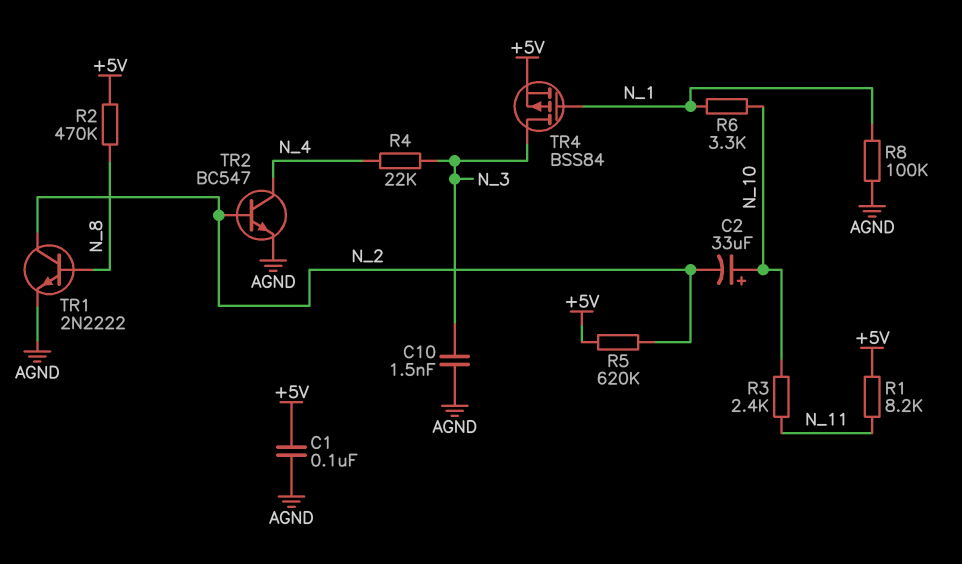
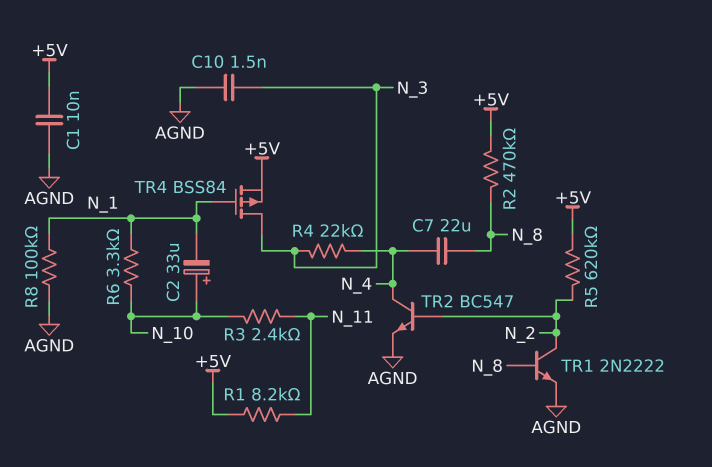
C1: 100nF (+5V, AGND) -> 10nF (+5V, AGND)
C2: 33uF (plus N_10, minus N_2) -> 33uF (plus N_10, minus N_1)
C7: none -> 22uF (N_4, N_8)

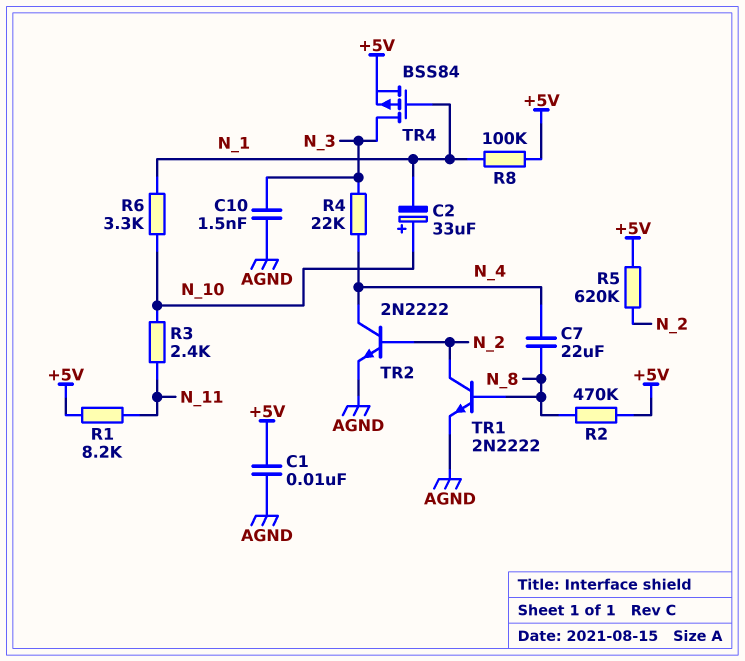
R8: 100k (AGND, N_1) -> 100k (+5V, N_1)
TR2: NPN BC547 (B N_2, C N_4, E AGND) -> NPN 2N2222 (B N_2, C N_4, E AGND)

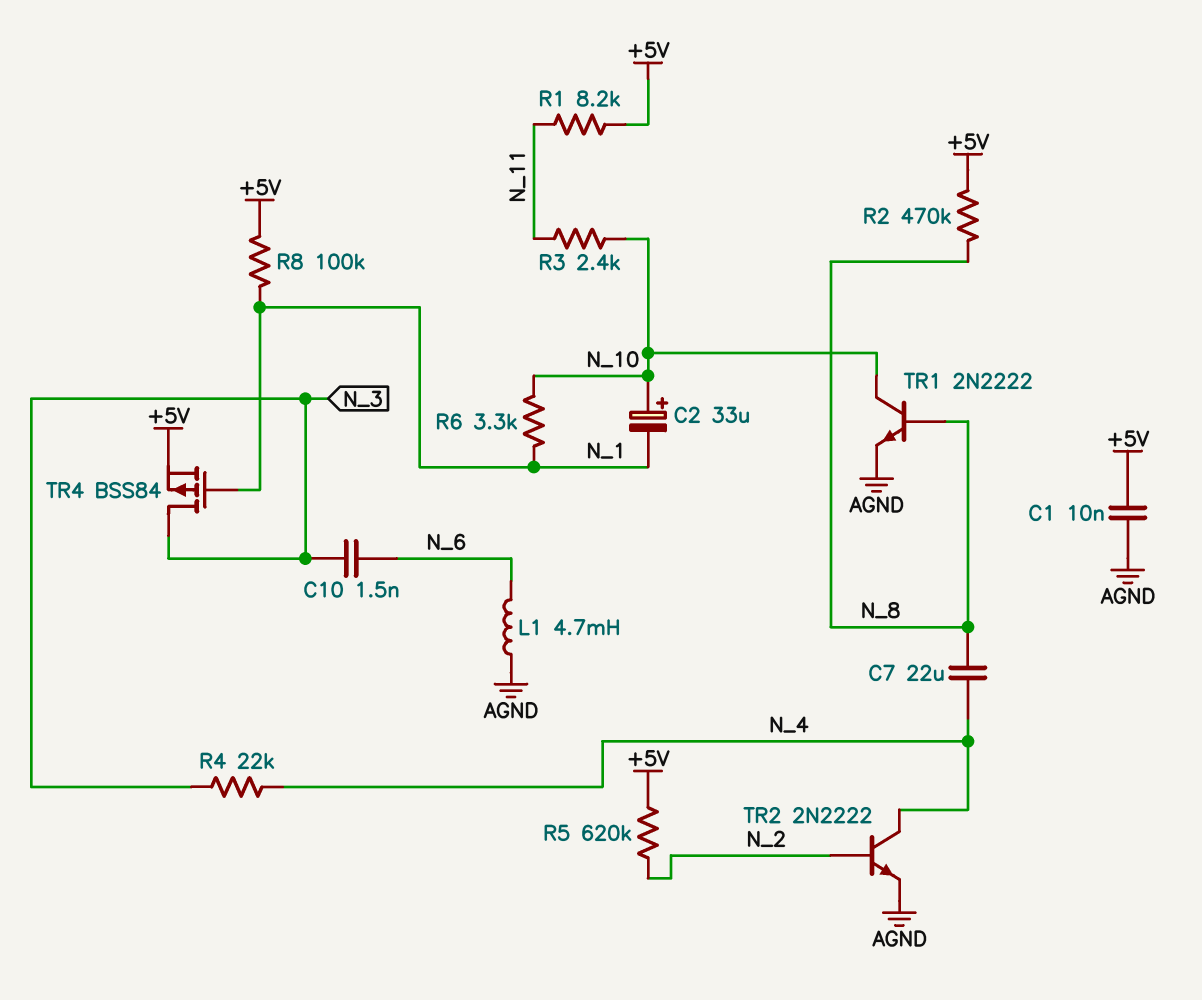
C10: 1.5nF (AGND, N_3) -> 1.5nF (N_3, N_6)
L1: none -> 4.7mH (AGND, N_6)
TR1: NPN 2N2222 (B N_8, C N_2, E AGND) -> NPN 2N2222 (B N_8, C N_10, E AGND)

